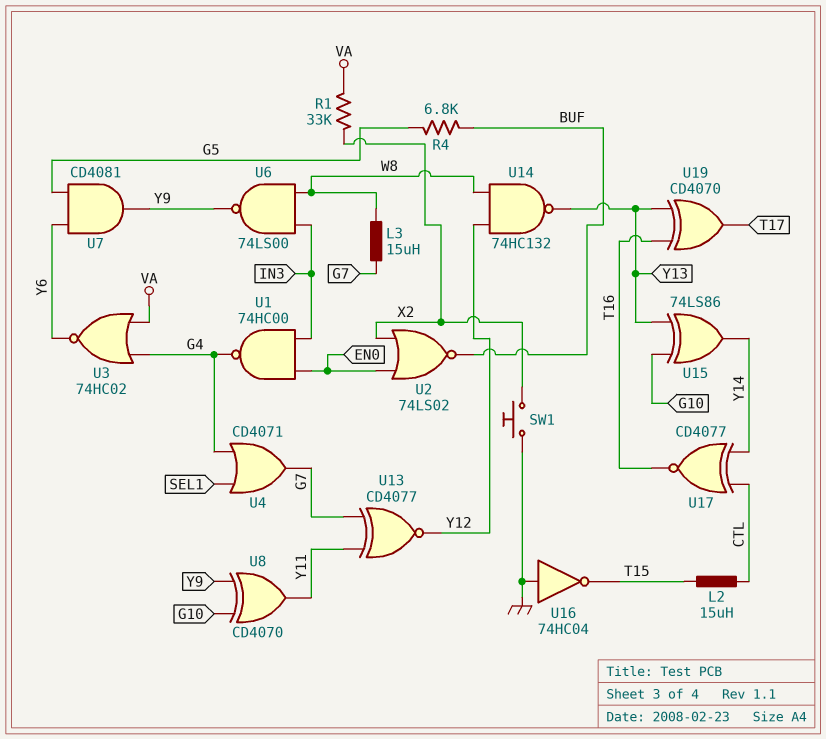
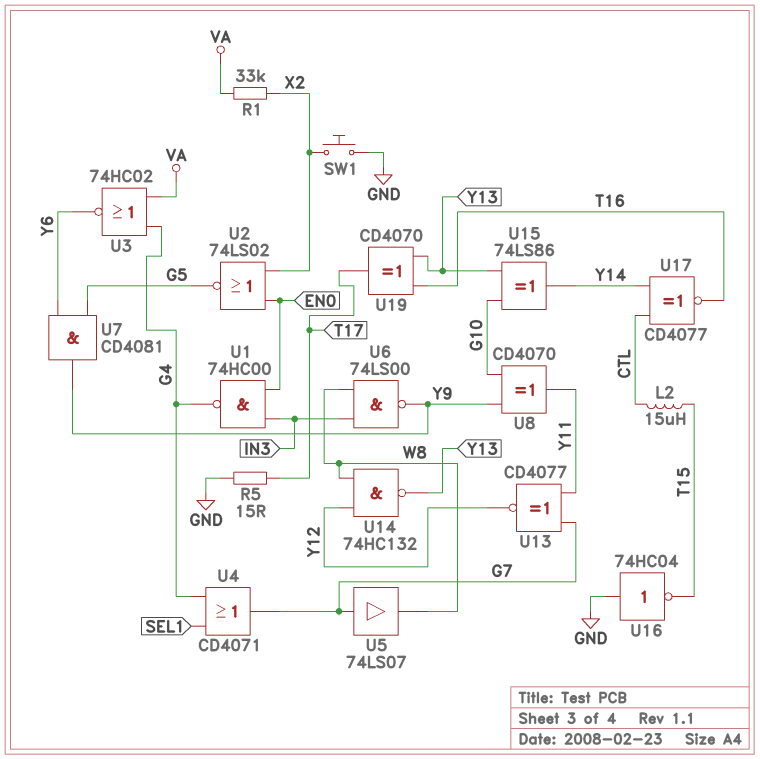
L3: 15uH (G7, W8) -> none
R4: 6.8k (BUF, G5) -> none
R5: none -> 15 (GND, T17)
U2: NOR 74LS02 (in EN0, in X2, out BUF) -> NOR 74LS02 (in EN0, in X2, out G5)
U5: none -> buffer 74LS07 (in G7, out W8)

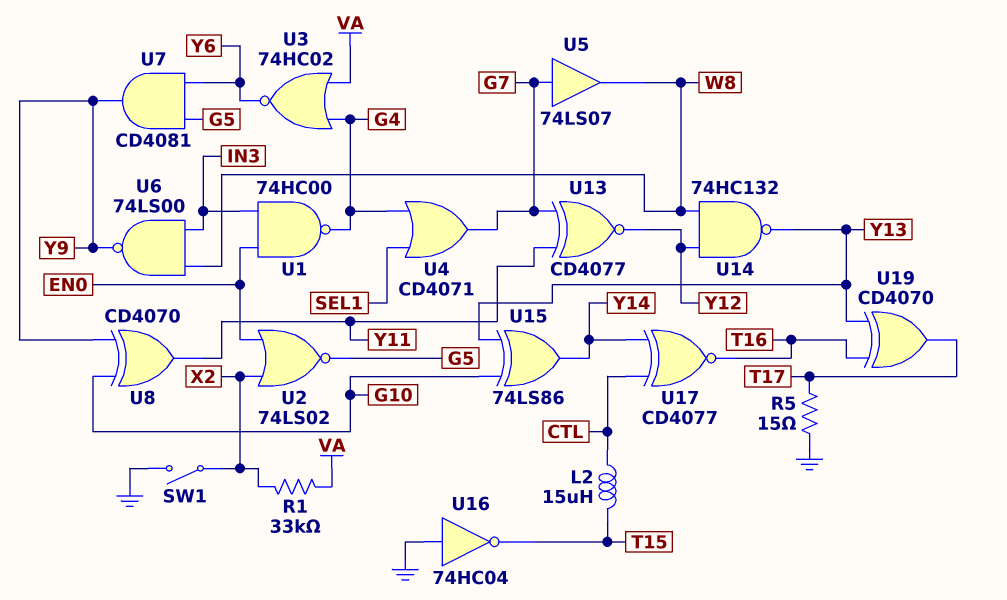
SW1: button (GND, X2) -> switch (GND, X2)

